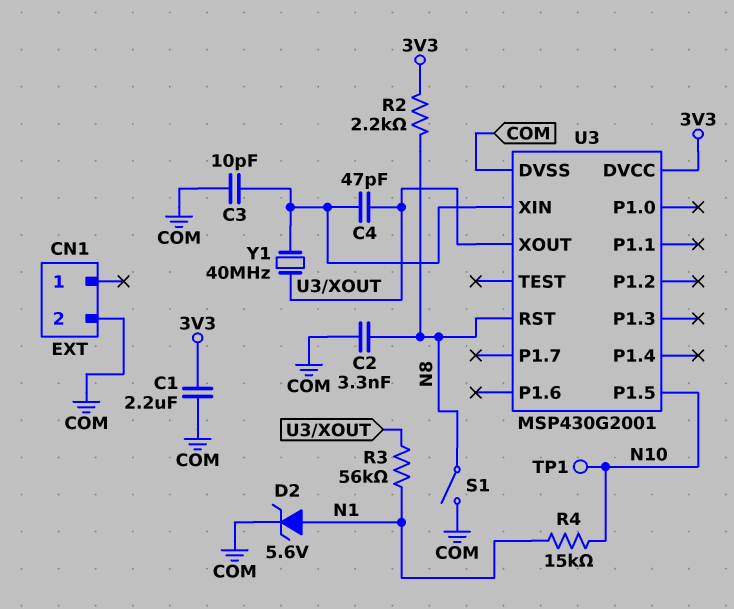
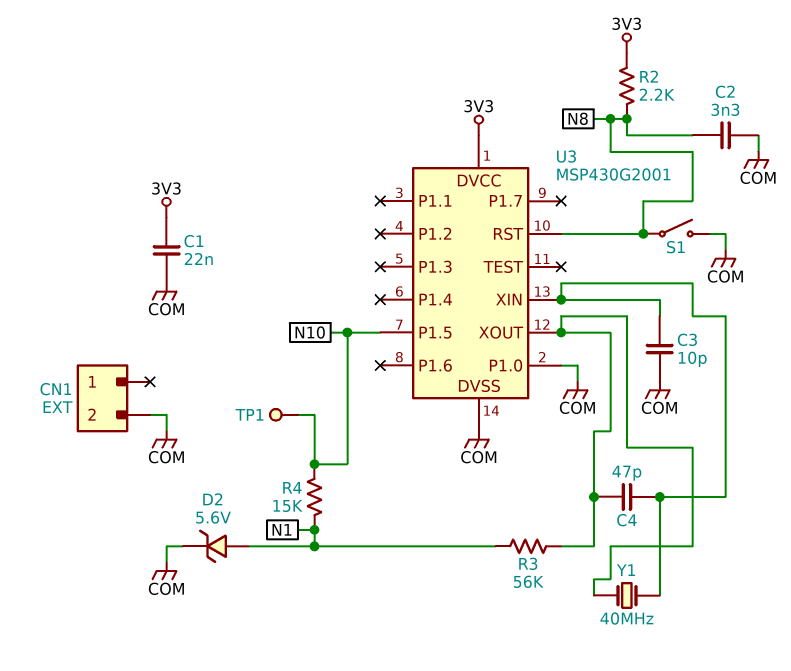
C1: 2.2uF (3V3, COM) -> 22nF (3V3, COM)
U3 pin P1.0: none -> COM

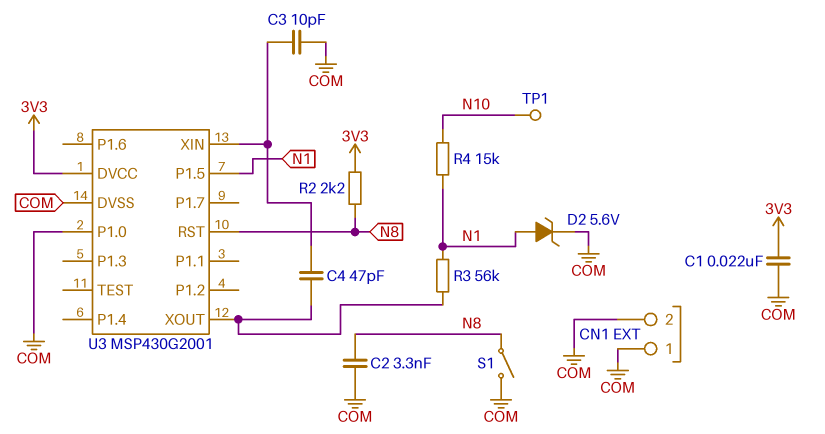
CN1 pin 1: none -> COM
U3 pin P1.5: N10 -> N1
Y1: 40MHz (U3/XIN, U3/XOUT) -> none

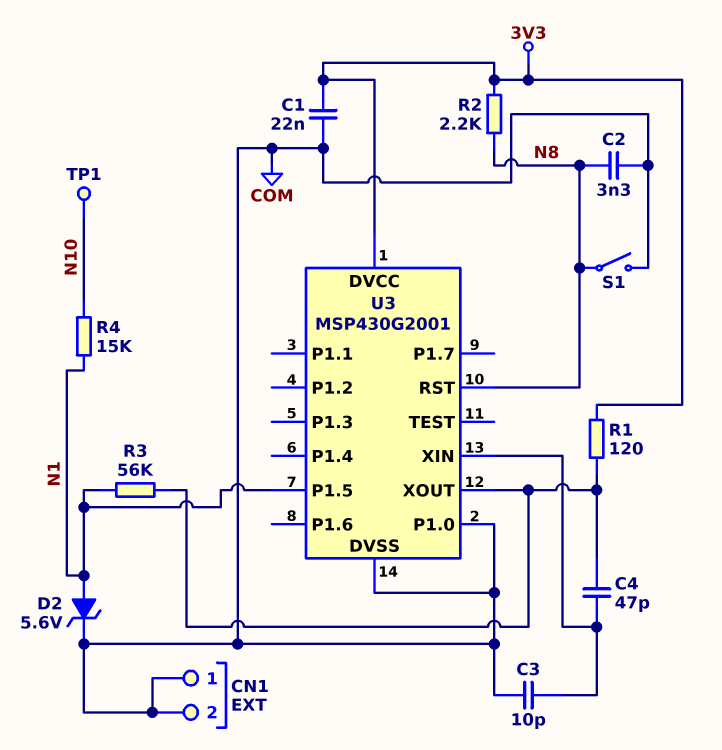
R1: none -> 120 (3V3, U3/XOUT)

